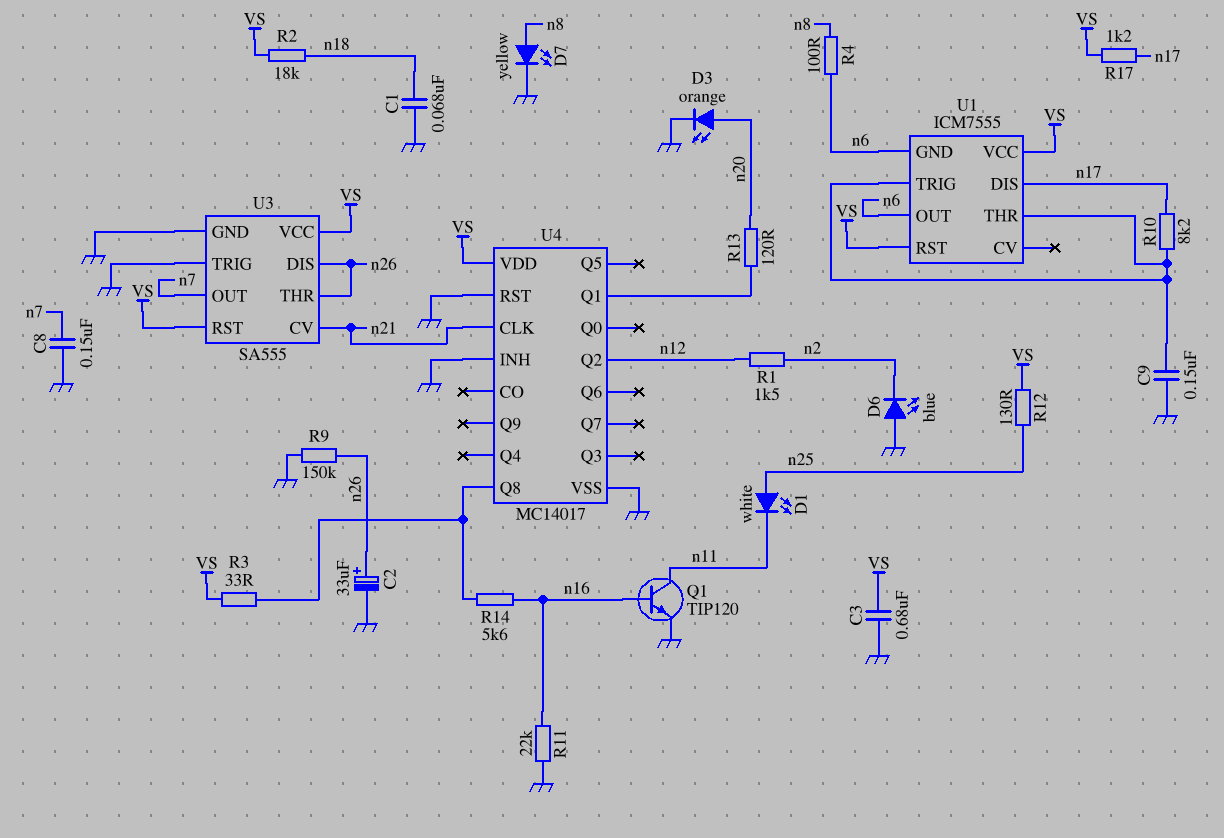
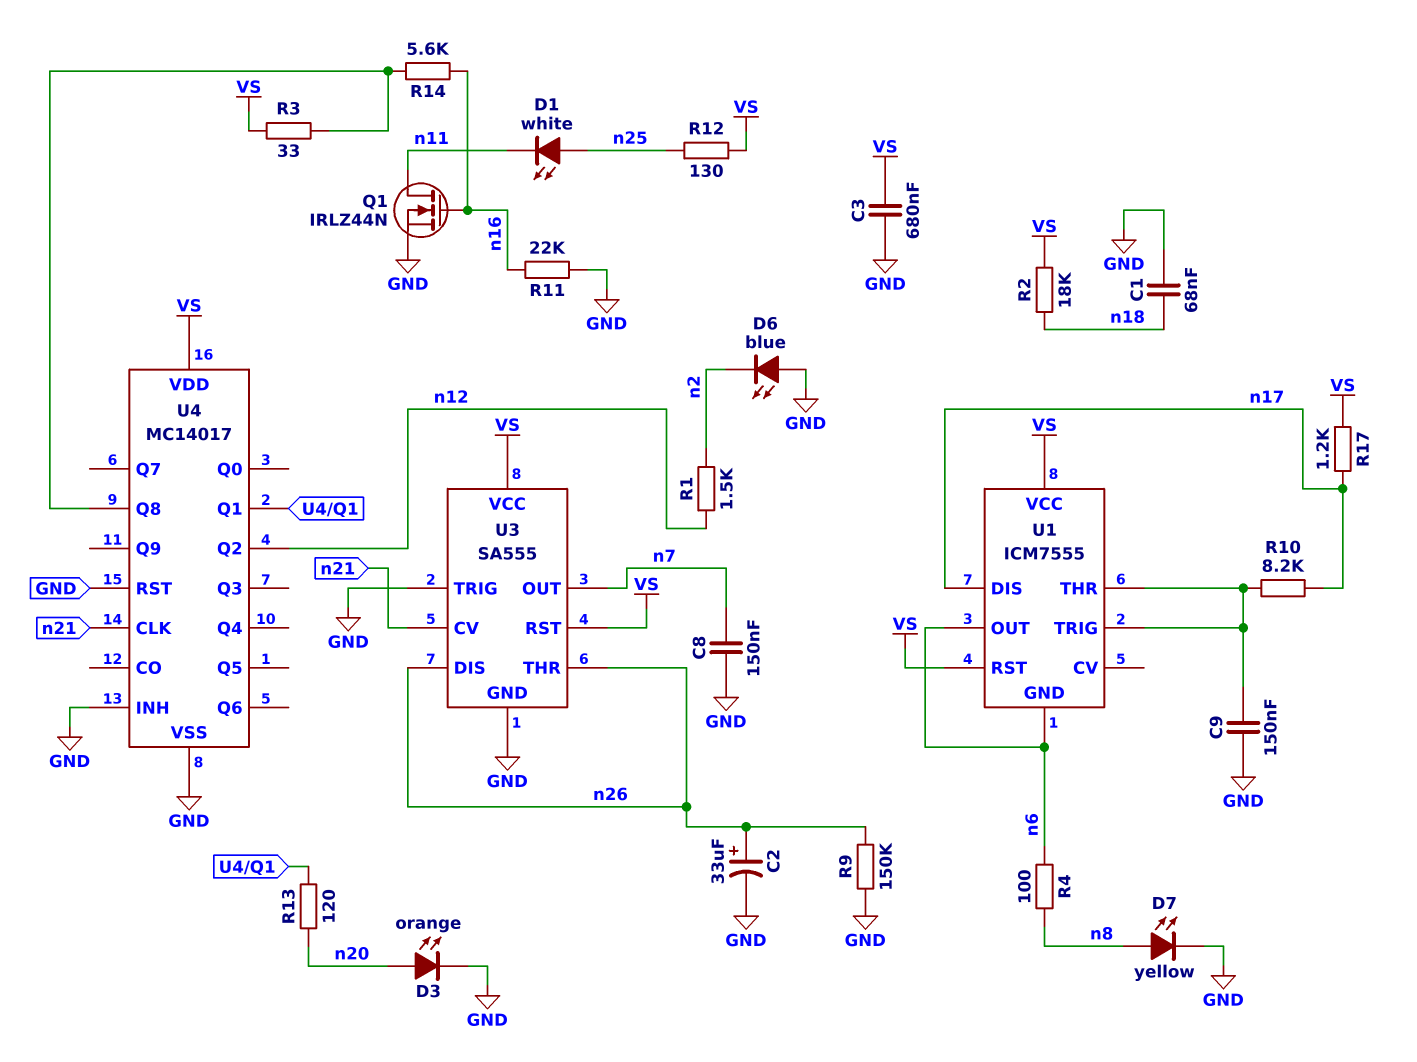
Q1: NPN TIP120 (B n16, C n11, E GND) -> NMOS IRLZ44N (G n16, D n11, S GND)

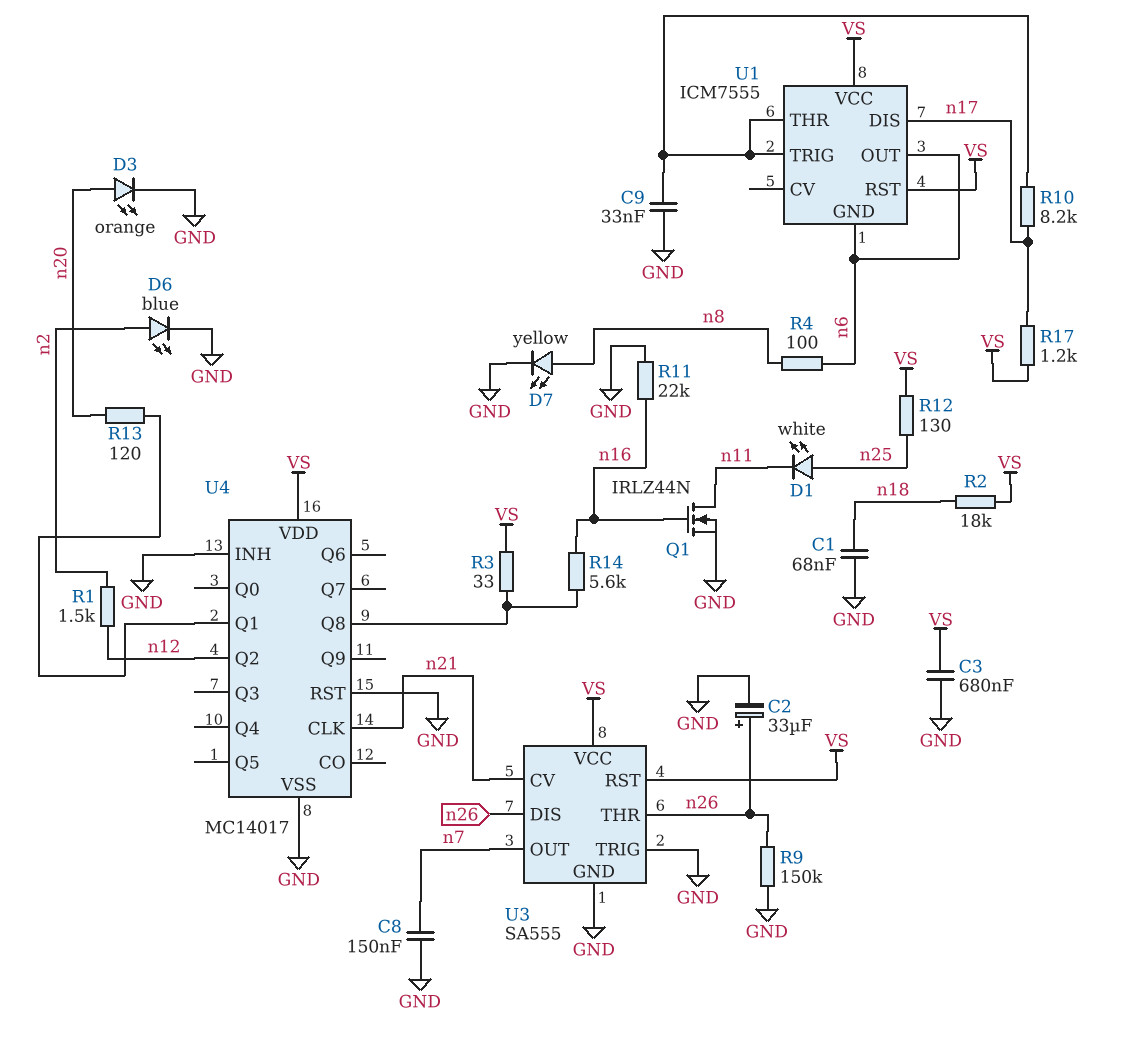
C9: 150nF (GND, U1/THR) -> 33nF (GND, U1/THR)
D6: LED blue (A GND, K n2) -> LED blue (A n2, K GND)

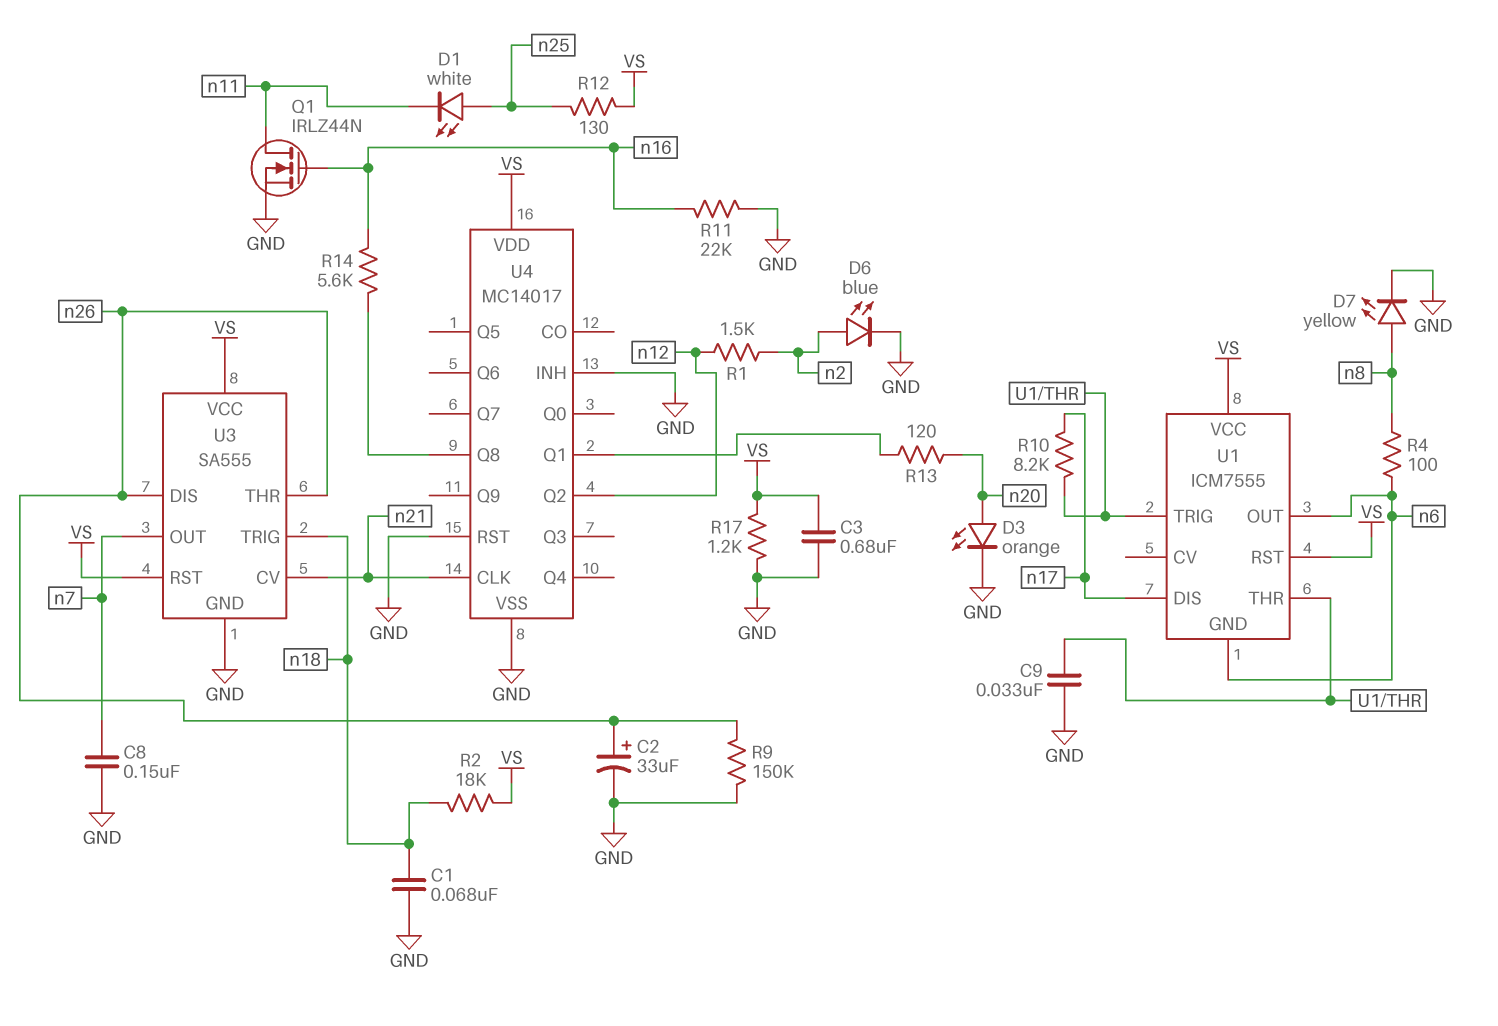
R3: 33 (U4/Q8, VS) -> none
R17: 1.2k (VS, n17) -> 1.2k (GND, VS)
U3 pin TRIG: GND -> n18

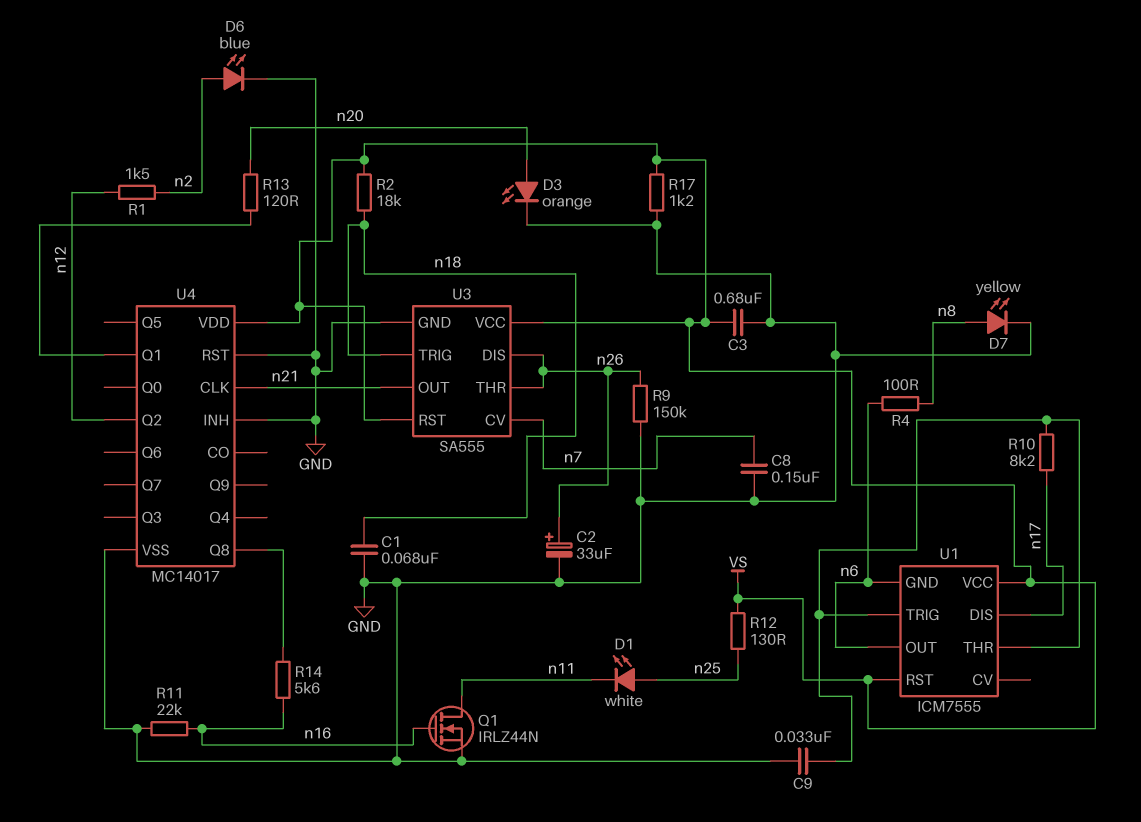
U3 pin CV: n21 -> n7
U3 pin OUT: n7 -> n21

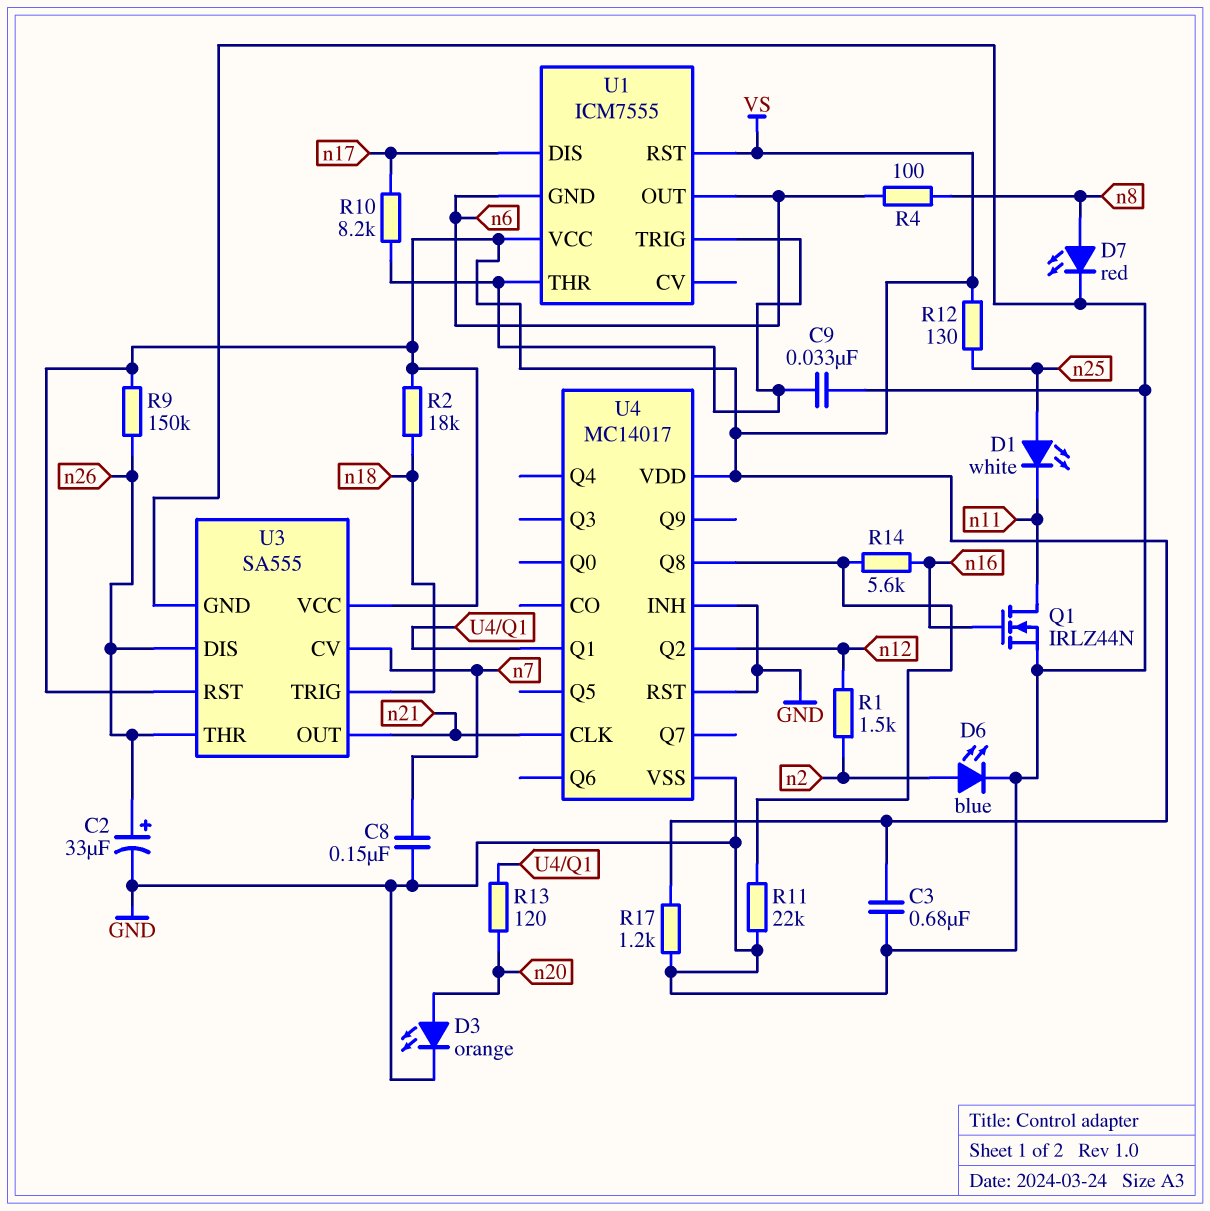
C1: 68nF (GND, n18) -> none
D7: LED yellow (A n8, K GND) -> LED red (A n8, K GND)
R9: 150k (GND, n26) -> 150k (VS, n26)
R11: 22k (GND, n16) -> 22k (GND, U4/Q8)

